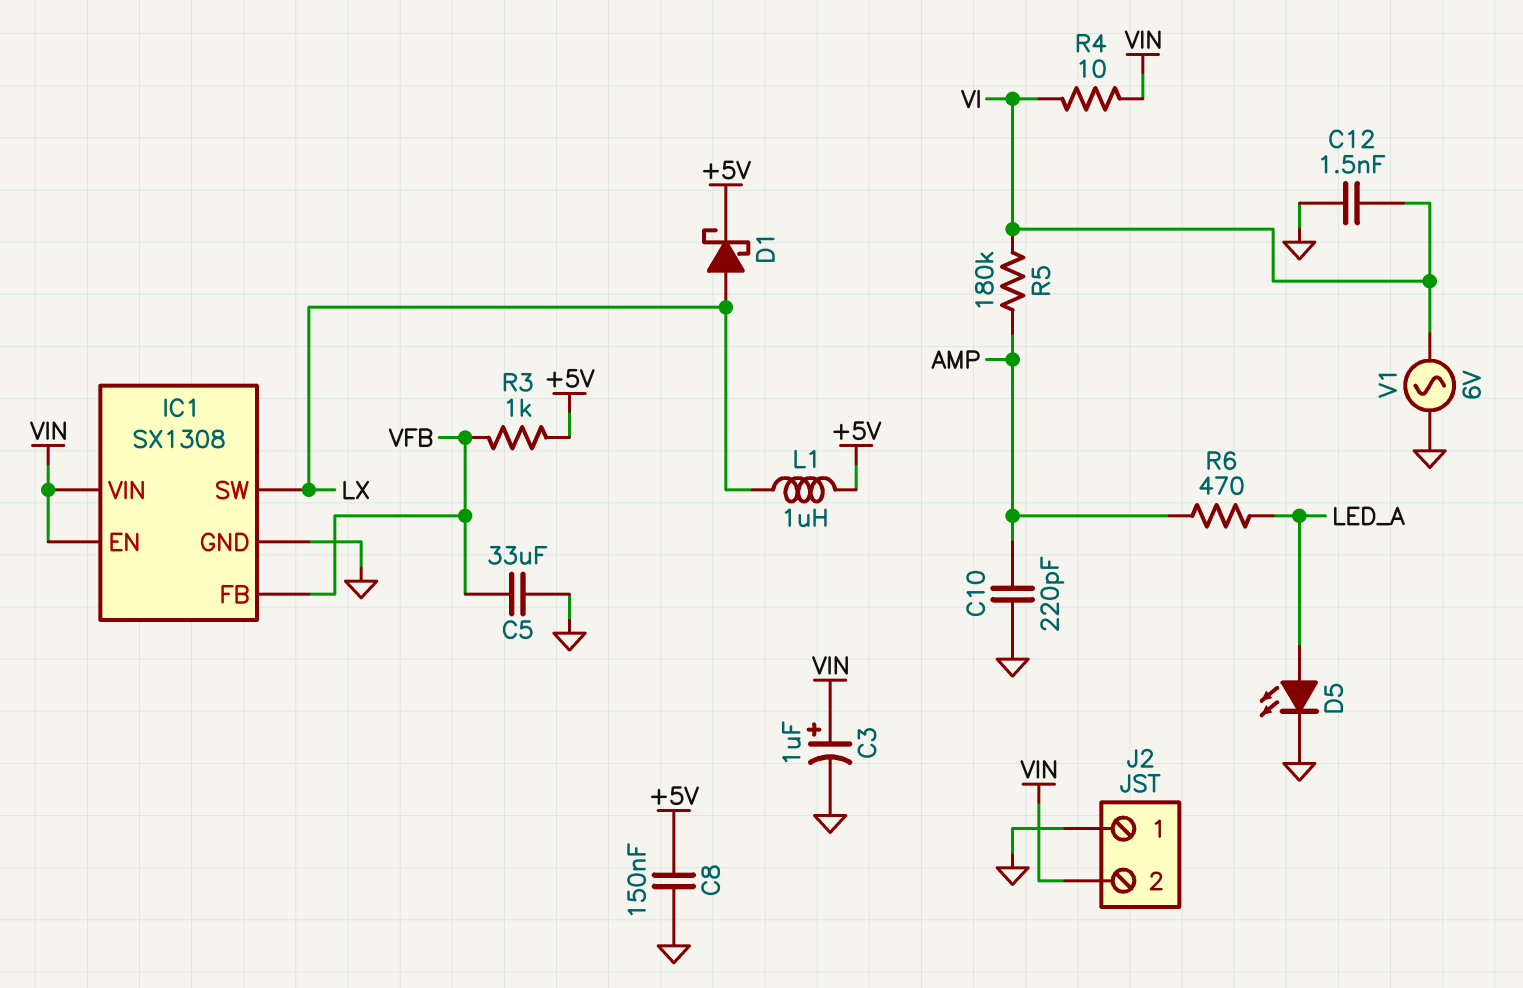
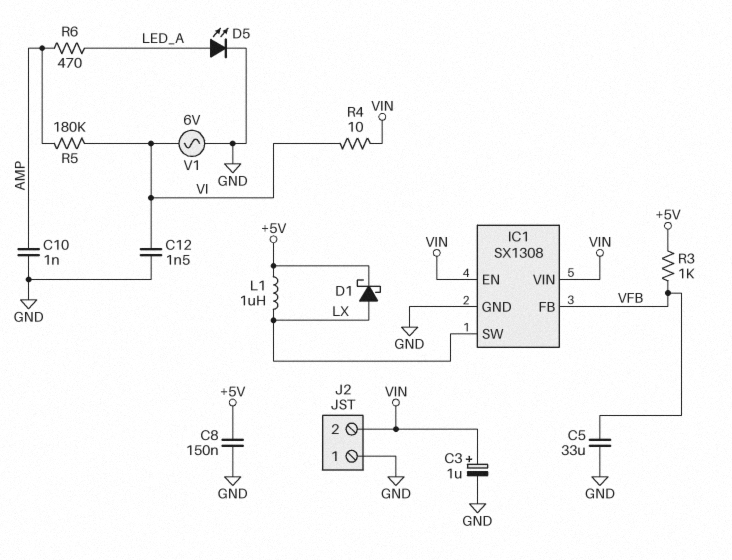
C10: 220pF (AMP, GND) -> 1nF (AMP, GND)

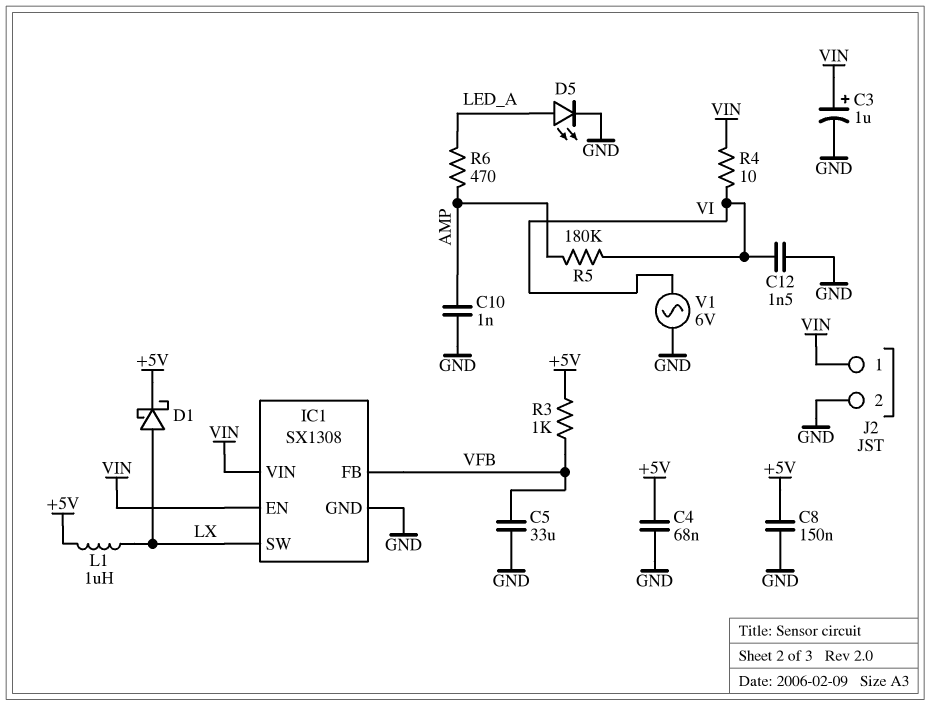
C4: none -> 68nF (+5V, GND)
J2 pin 1: GND -> VIN
J2 pin 2: VIN -> GND

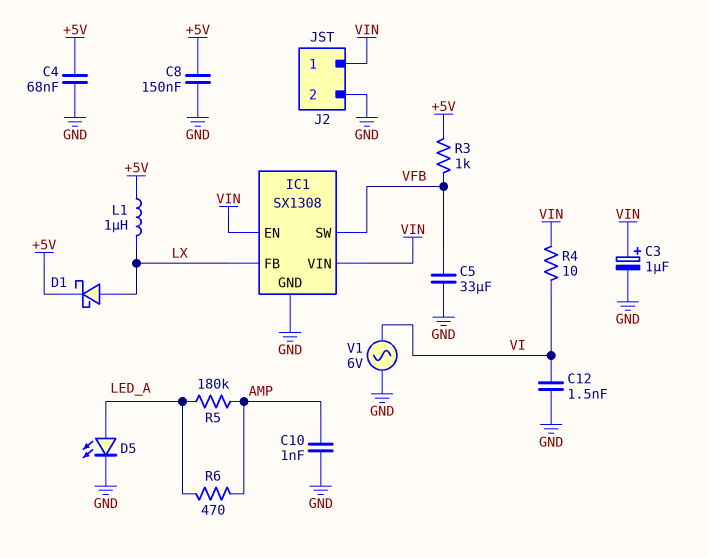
IC1 pin FB: VFB -> LX
IC1 pin SW: LX -> VFB
R5: 180k (AMP, VI) -> 180k (AMP, LED_A)

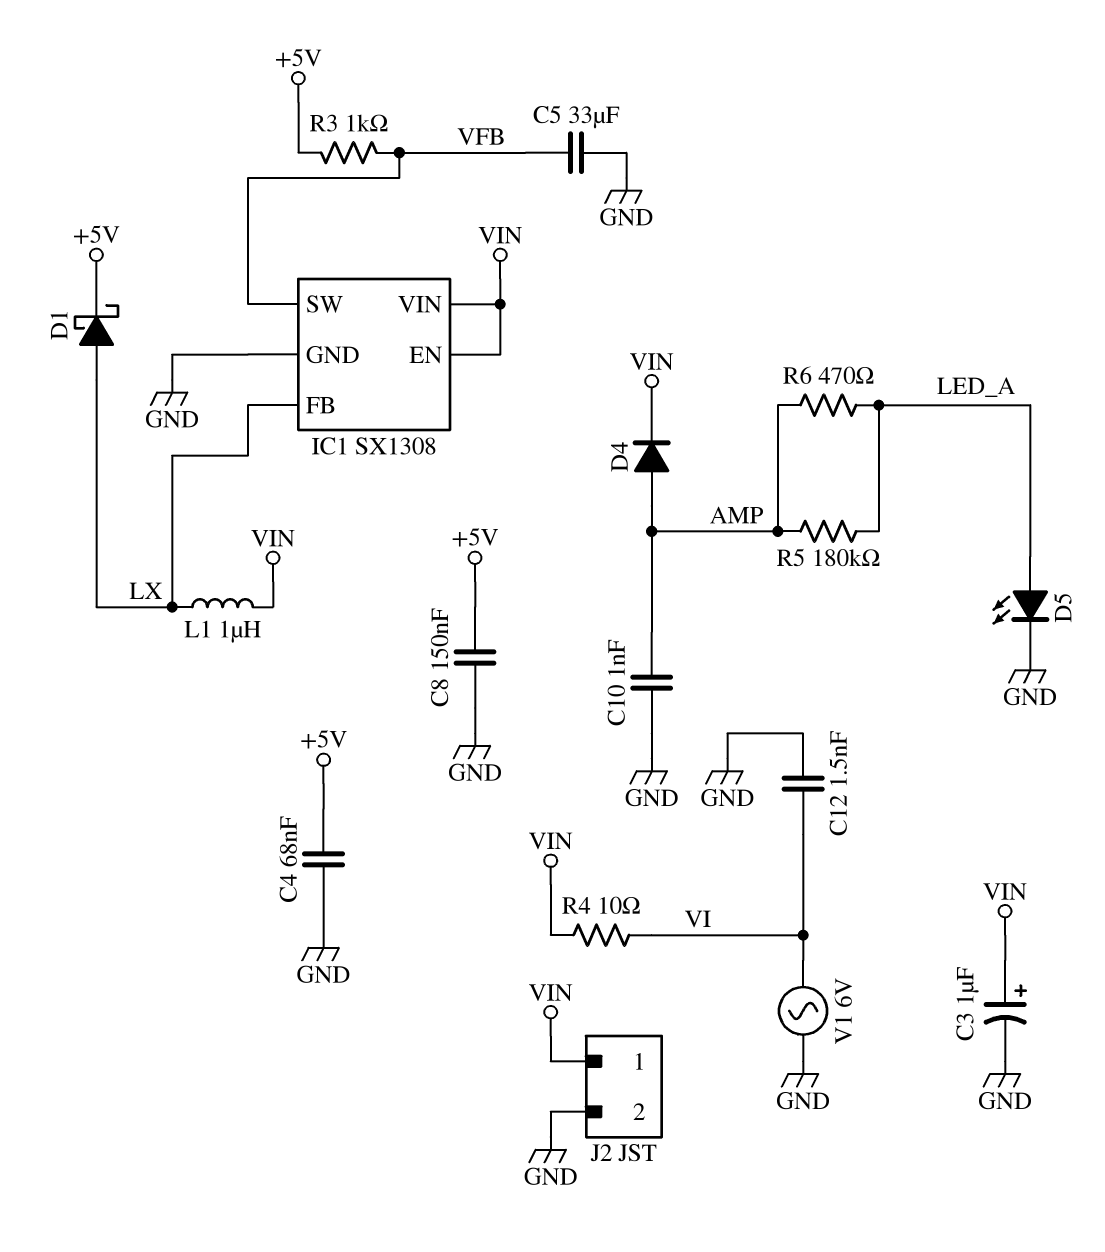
D4: none -> diode (A AMP, K VIN)
L1: 1uH (+5V, LX) -> 1uH (LX, VIN)

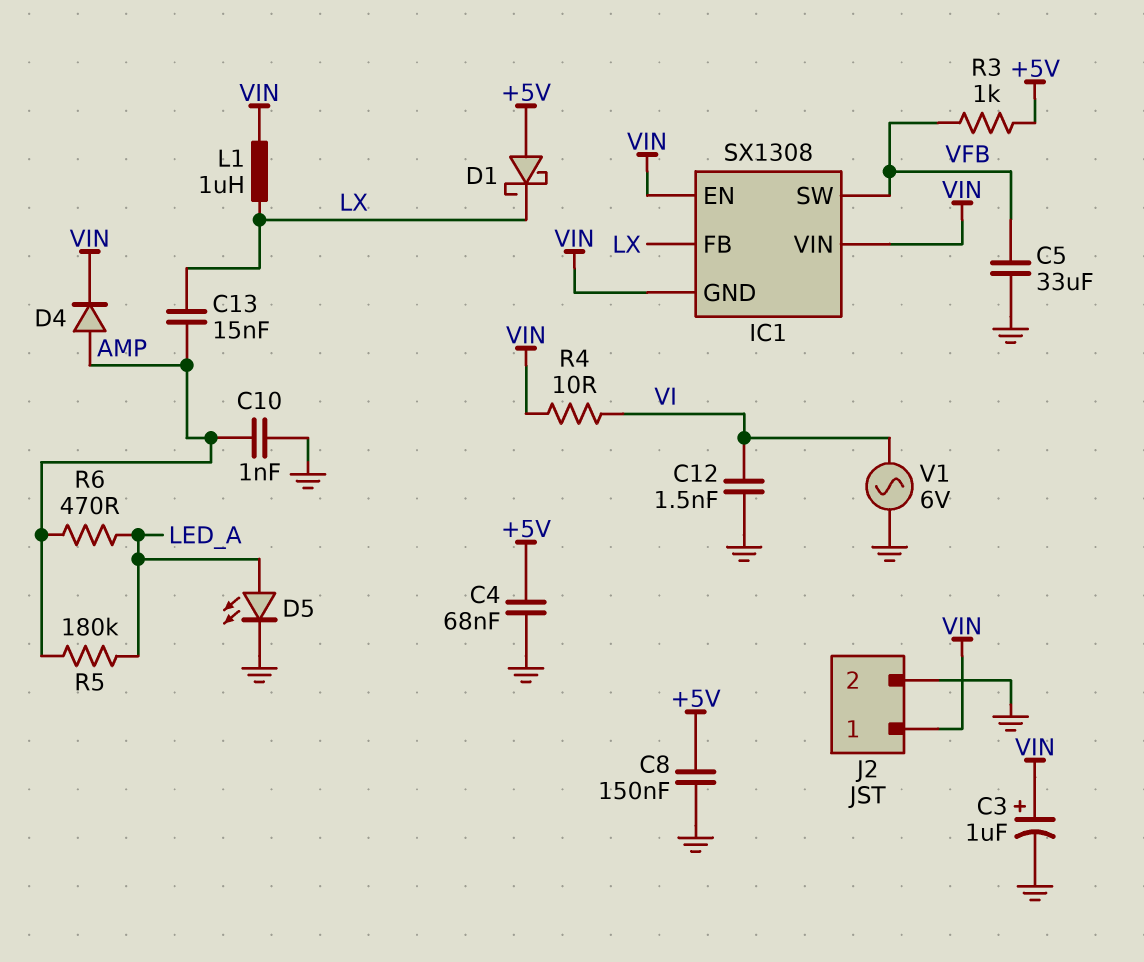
C13: none -> 15nF (AMP, LX)
D1: schottky (A LX, K +5V) -> schottky (A +5V, K LX)
IC1 pin GND: GND -> VIN

